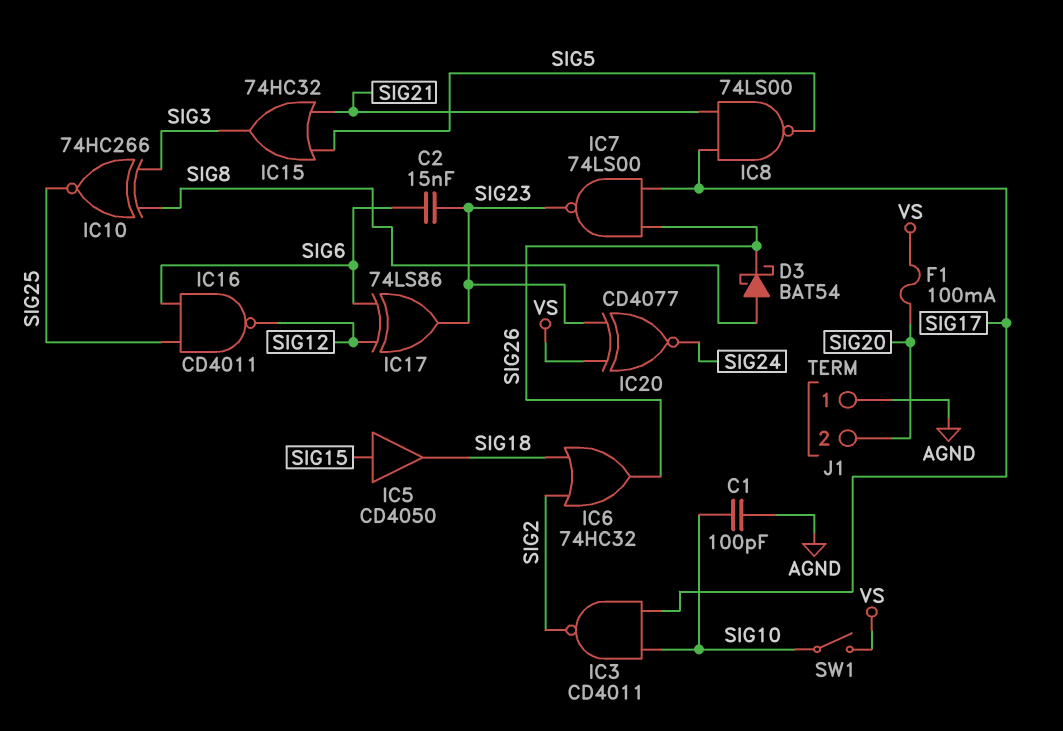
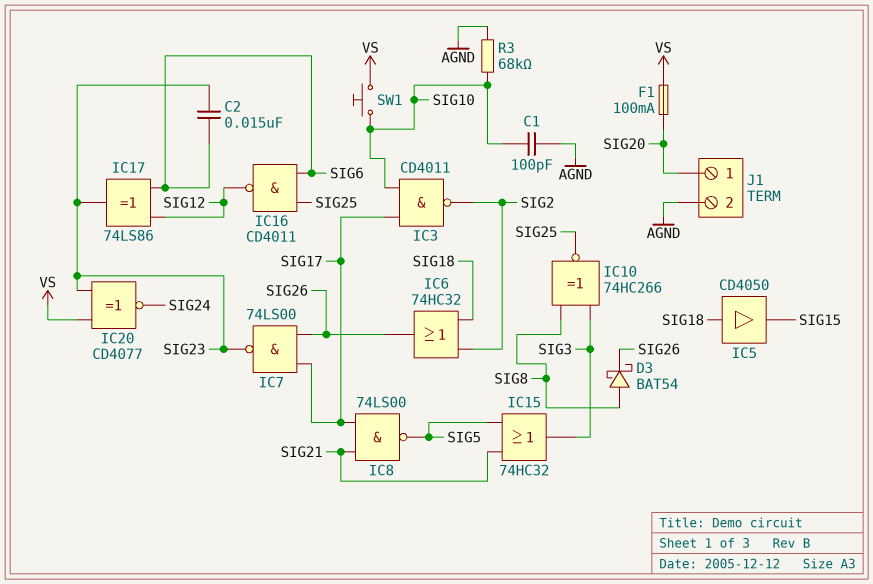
IC5: buffer CD4050 (in SIG15, out SIG18) -> buffer CD4050 (in SIG18, out SIG15)
J1 pin 1: AGND -> SIG20
J1 pin 2: SIG20 -> AGND
R3: none -> 68k (AGND, SIG10)
SW1: switch (SIG10, VS) -> button (SIG10, VS)

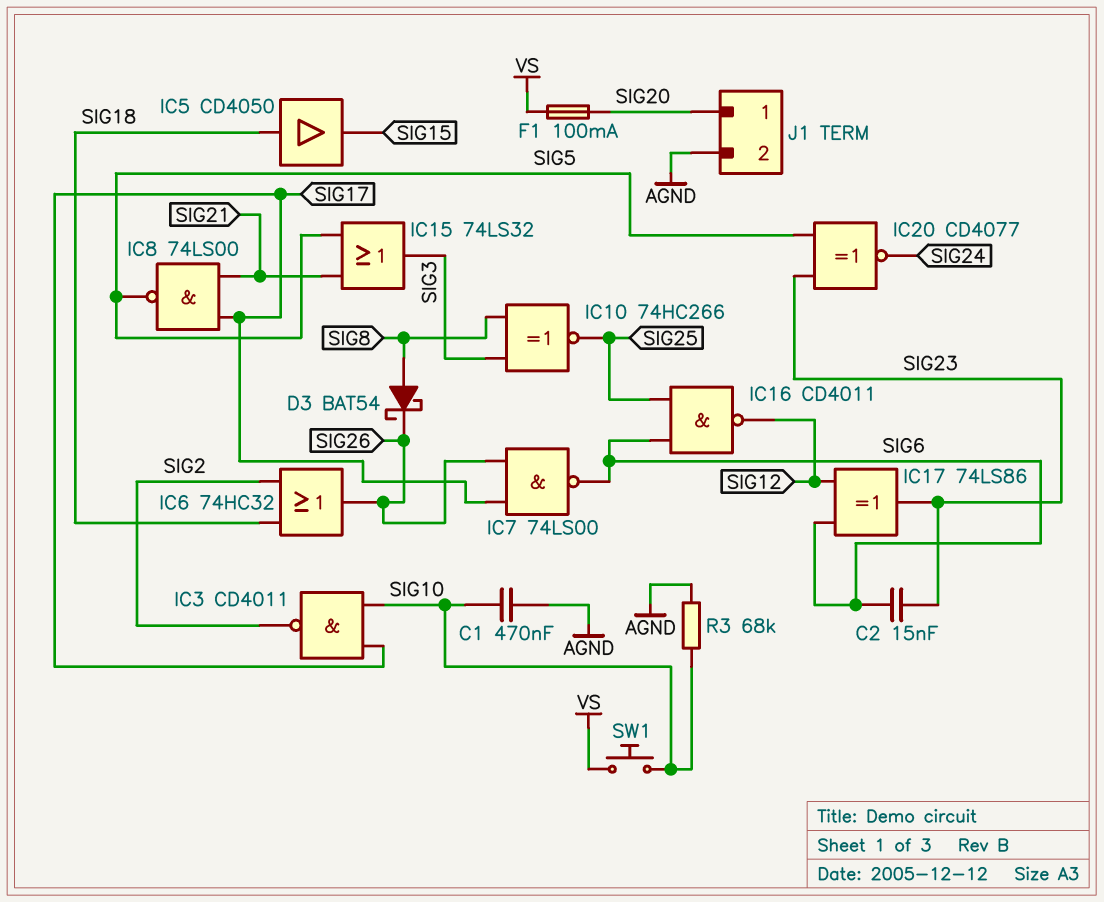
C1: 100pF (AGND, SIG10) -> 470nF (AGND, SIG10)
IC7: NAND 74LS00 (in SIG17, in SIG26, out SIG23) -> NAND 74LS00 (in SIG17, in SIG26, out SIG6)
IC15: OR 74HC32 (in SIG5, in SIG21, out SIG3) -> OR 74LS32 (in SIG5, in SIG21, out SIG3)
IC20: XNOR CD4077 (in SIG23, in VS, out SIG24) -> XNOR CD4077 (in SIG5, in SIG23, out SIG24)

